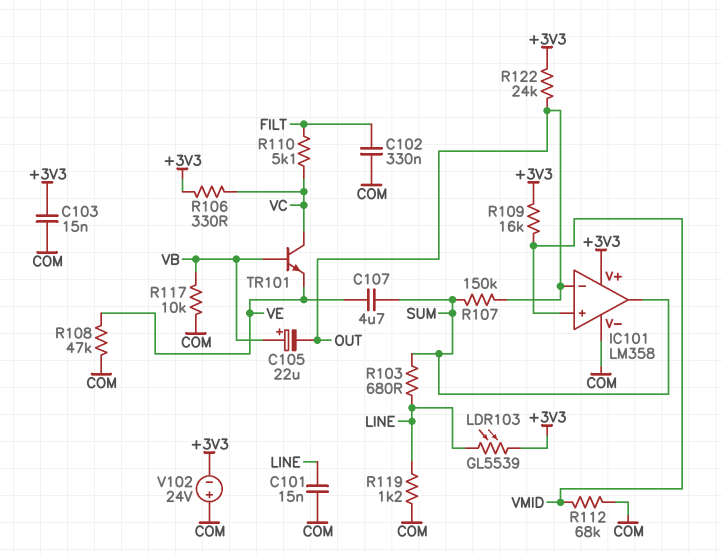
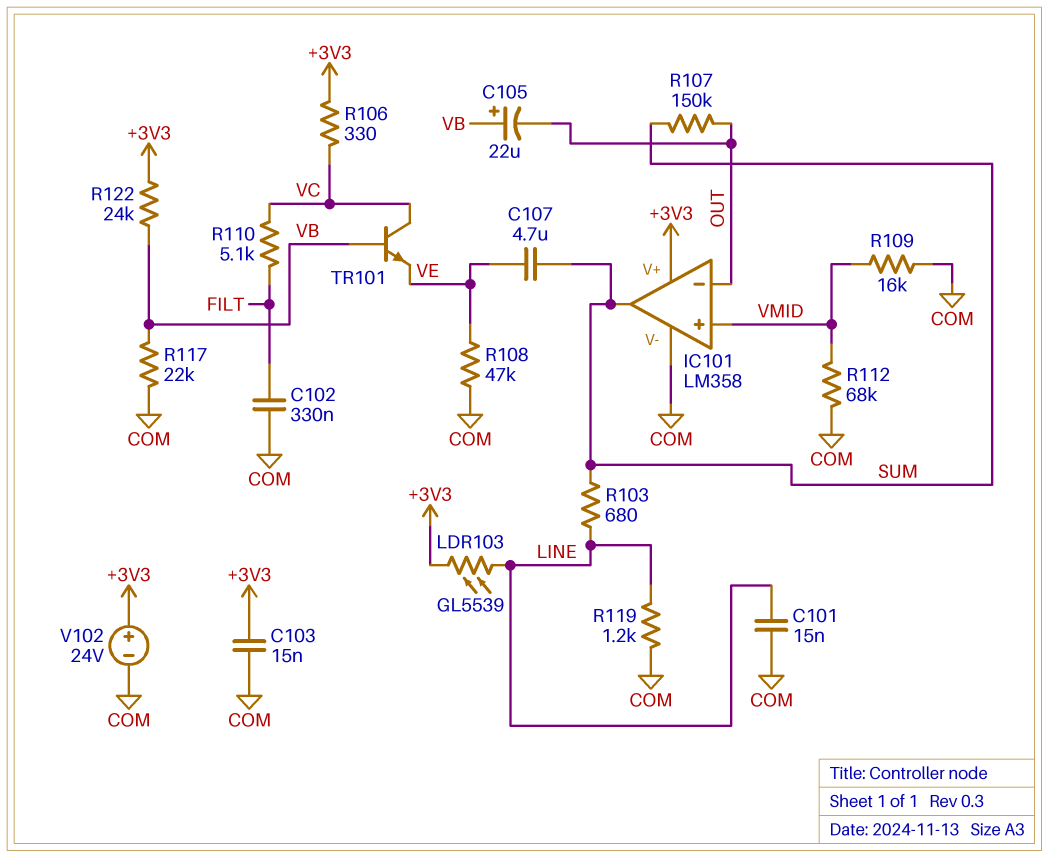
R109: 16k (+3V3, VMID) -> 16k (COM, VMID)
R117: 10k (COM, VB) -> 22k (COM, VB)
R122: 24k (+3V3, OUT) -> 24k (+3V3, VB)
V102: 24V (plus COM, minus +3V3) -> 24V (plus +3V3, minus COM)

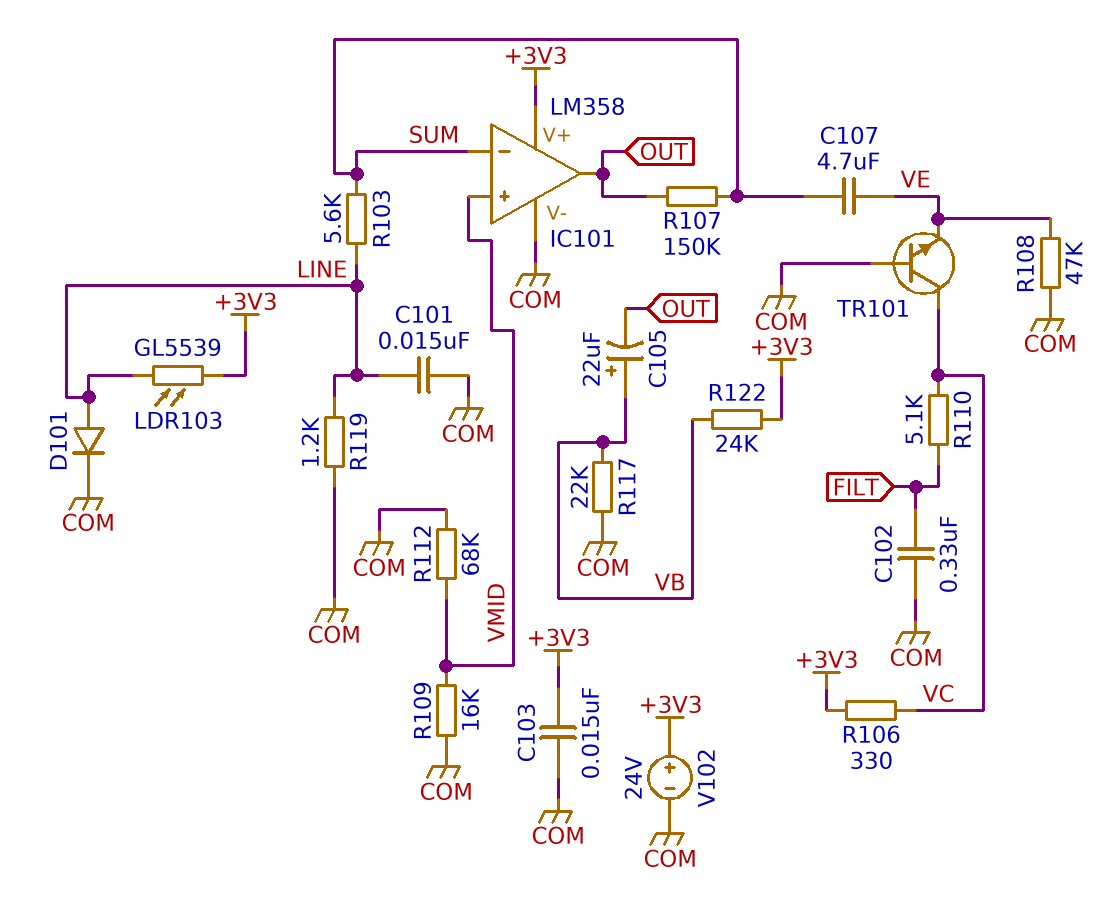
D101: none -> diode (A LINE, K COM)
IC101 pin in-: OUT -> SUM
IC101 pin out: SUM -> OUT
R103: 680 (LINE, SUM) -> 5.6k (LINE, SUM)
TR101: NPN (B VB, C VC, E VE) -> NPN (B COM, C VC, E VE)

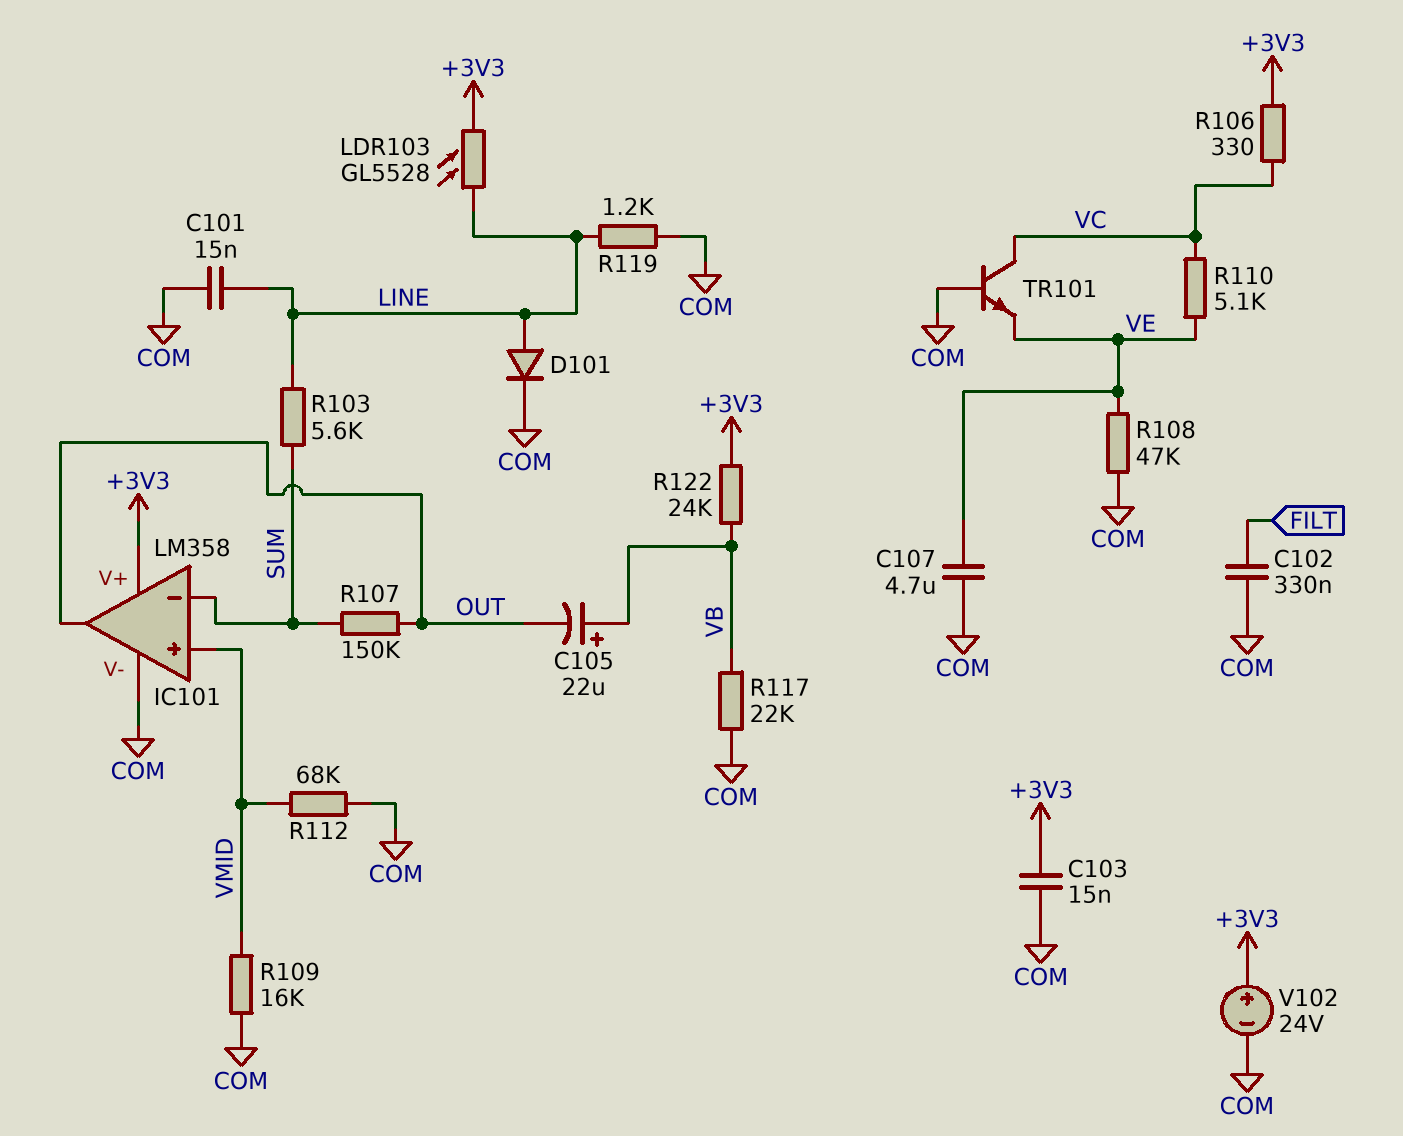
C107: 4.7uF (SUM, VE) -> 4.7uF (COM, VE)
LDR103: GL5539 (+3V3, LINE) -> GL5528 (+3V3, LINE)
R110: 5.1k (FILT, VC) -> 5.1k (VC, VE)

